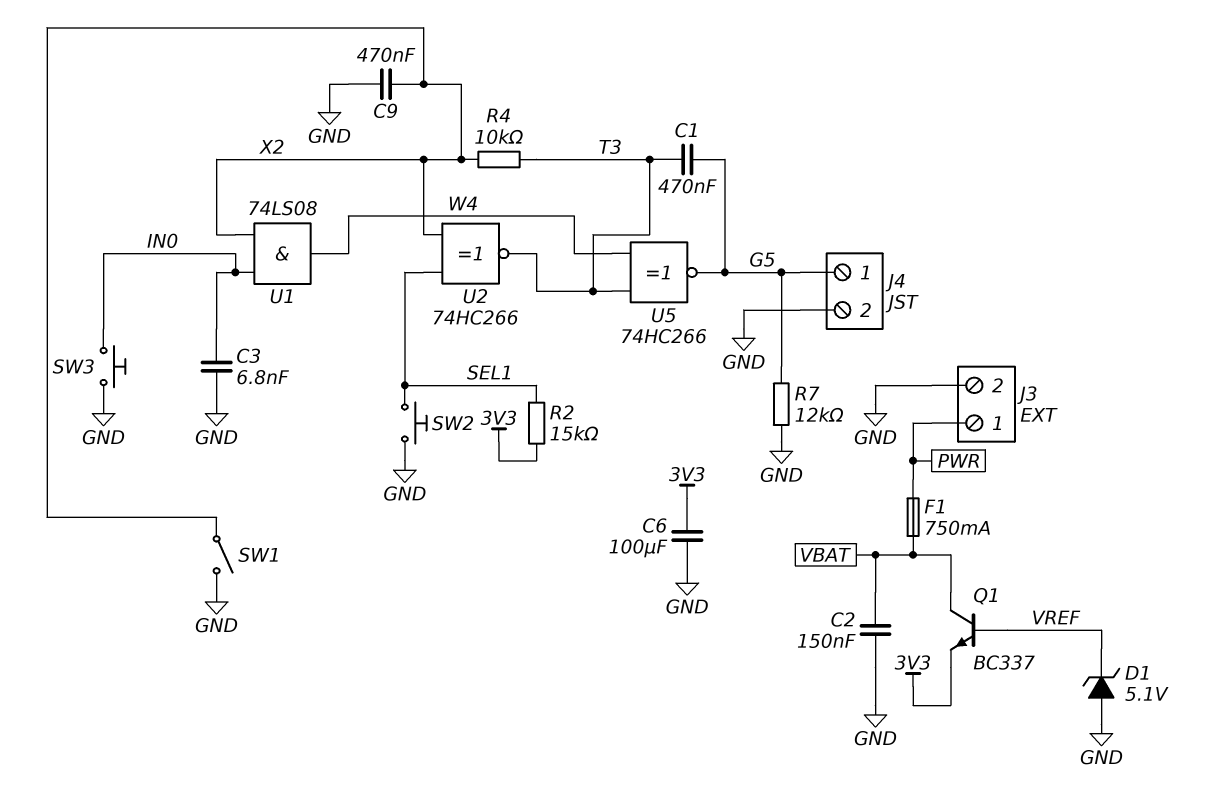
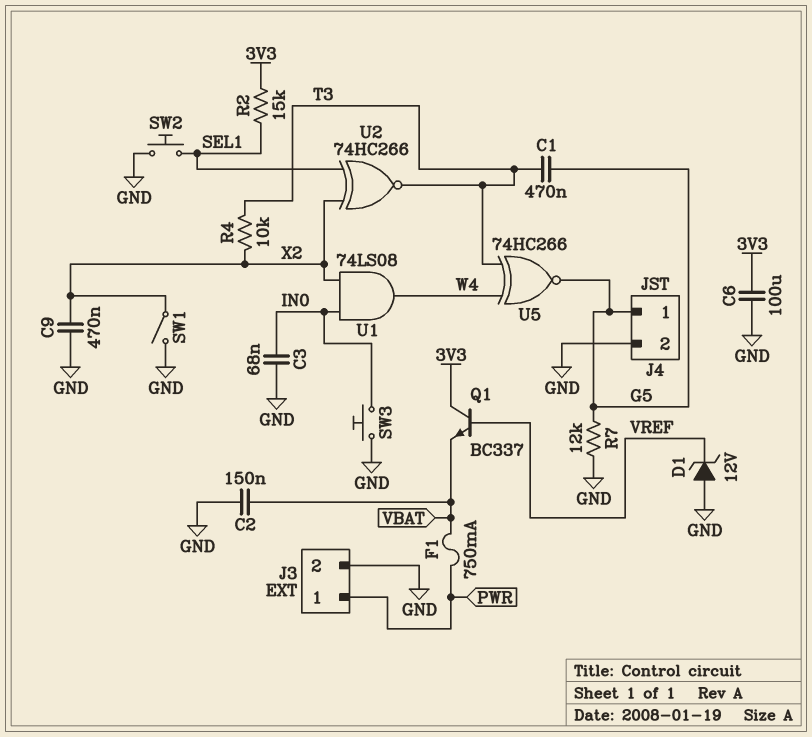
C3: 6.8nF (GND, IN0) -> 68nF (GND, IN0)
D1: zener 5.1V (A GND, K VREF) -> zener 12V (A GND, K VREF)
Q1: NPN BC337 (B VREF, C VBAT, E 3V3) -> NPN BC337 (B VREF, C 3V3, E VBAT)

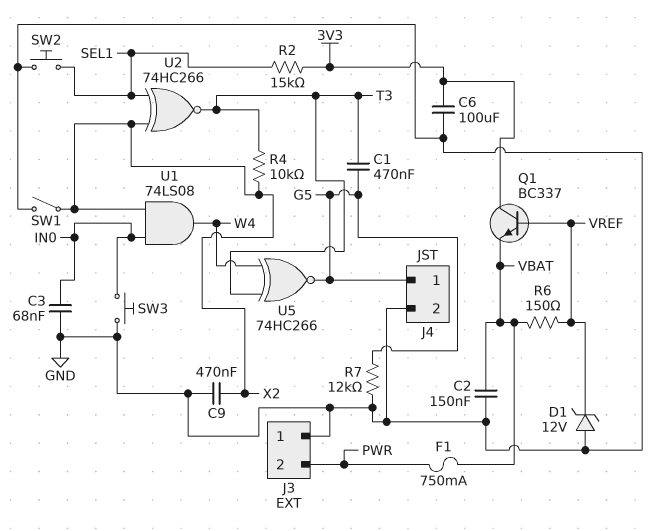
J3 pin 1: PWR -> GND
J3 pin 2: GND -> PWR
R6: none -> 150 (VBAT, VREF)

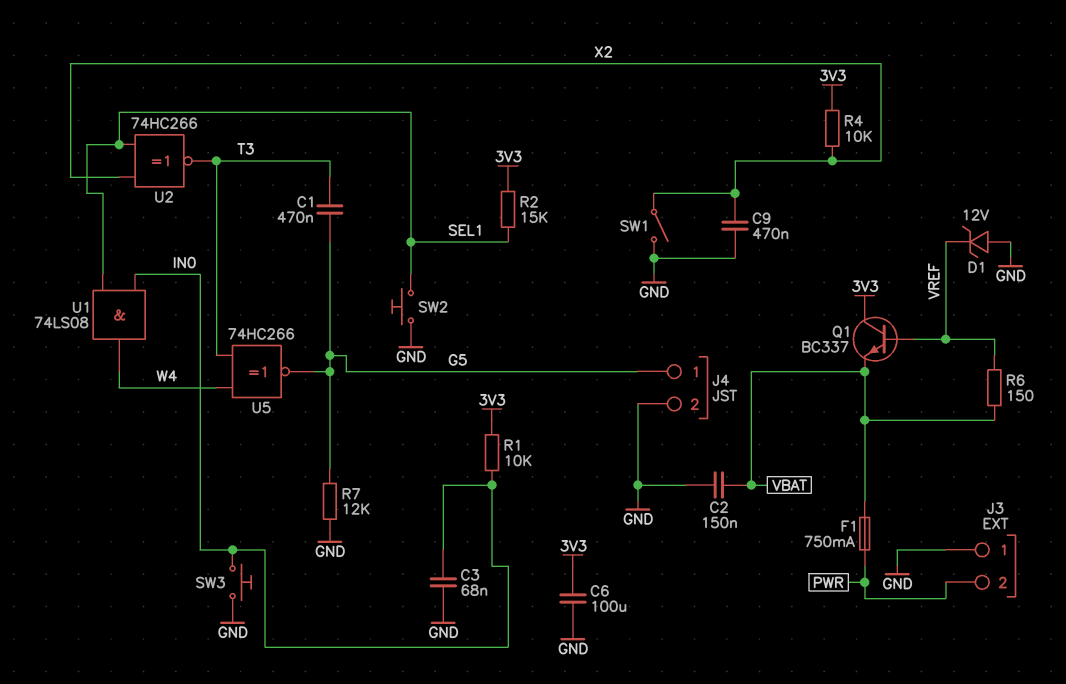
R1: none -> 10k (3V3, IN0)
R4: 10k (T3, X2) -> 10k (3V3, X2)
U1: AND 74LS08 (in IN0, in X2, out W4) -> AND 74LS08 (in IN0, in SEL1, out W4)

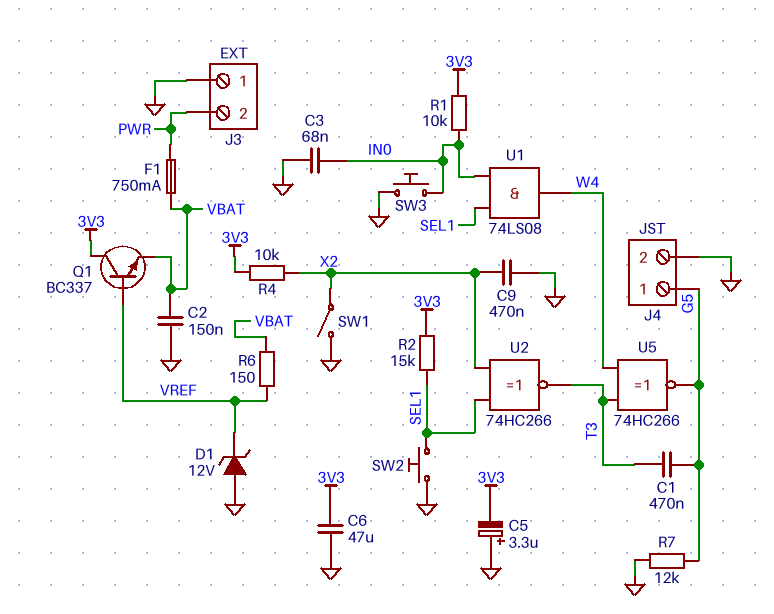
C5: none -> 3.3uF (plus GND, minus 3V3)
C6: 100uF (3V3, GND) -> 47uF (3V3, GND)

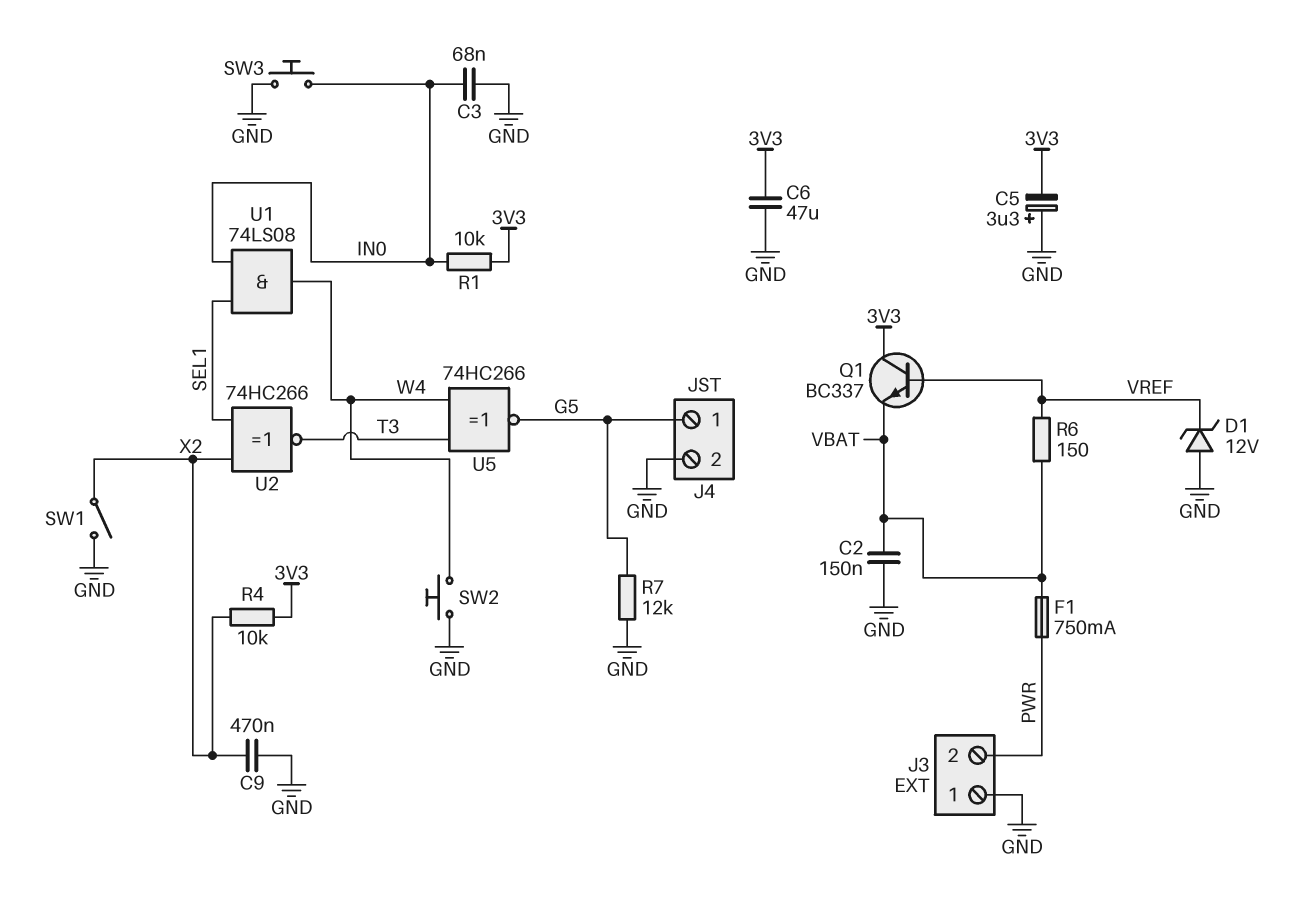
C1: 470nF (G5, T3) -> none
R2: 15k (3V3, SEL1) -> none
SW2: button (GND, SEL1) -> button (GND, W4)

